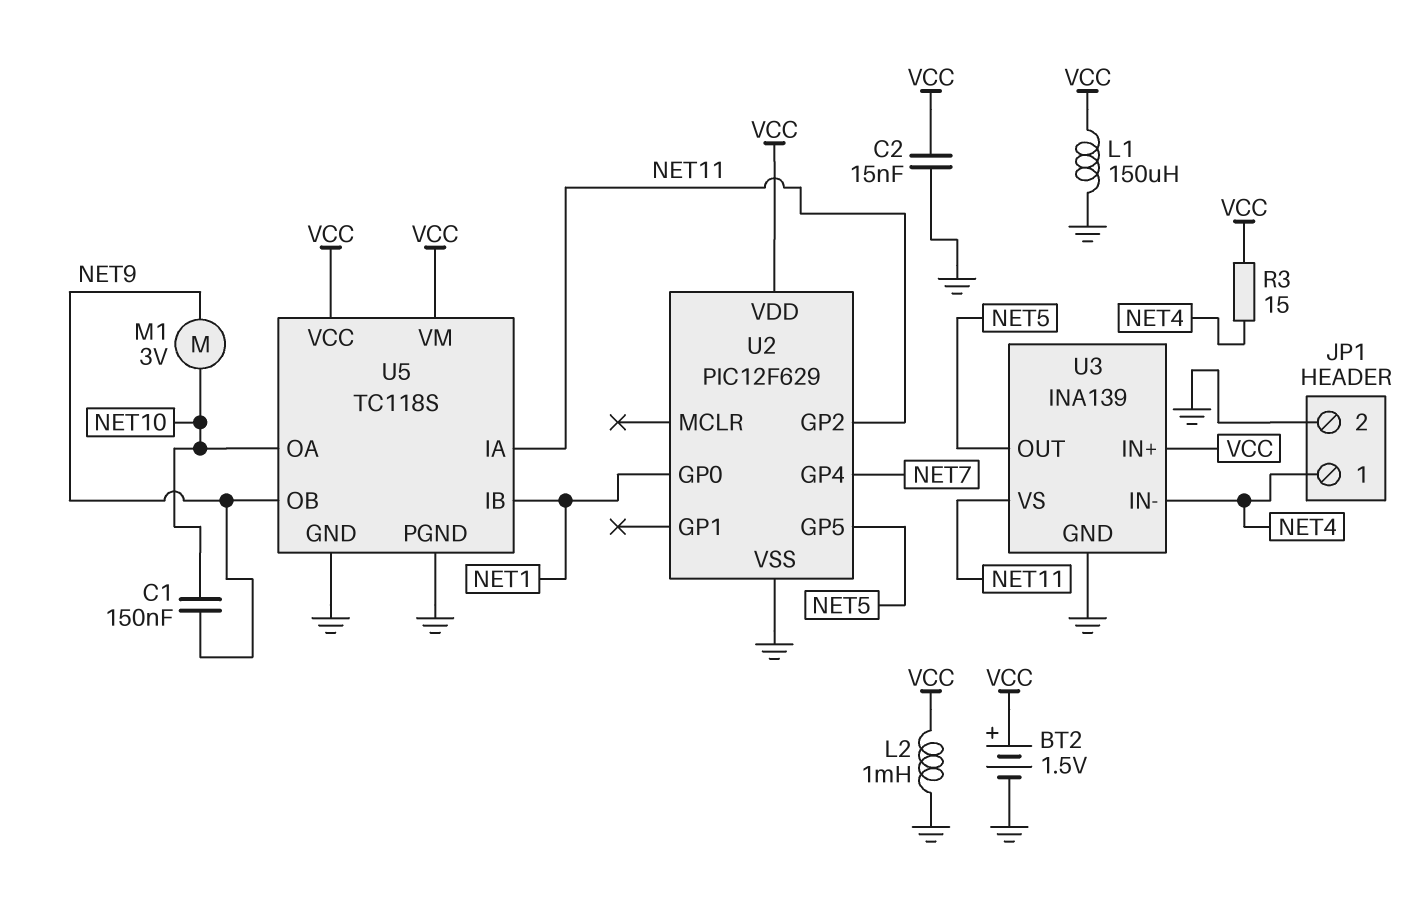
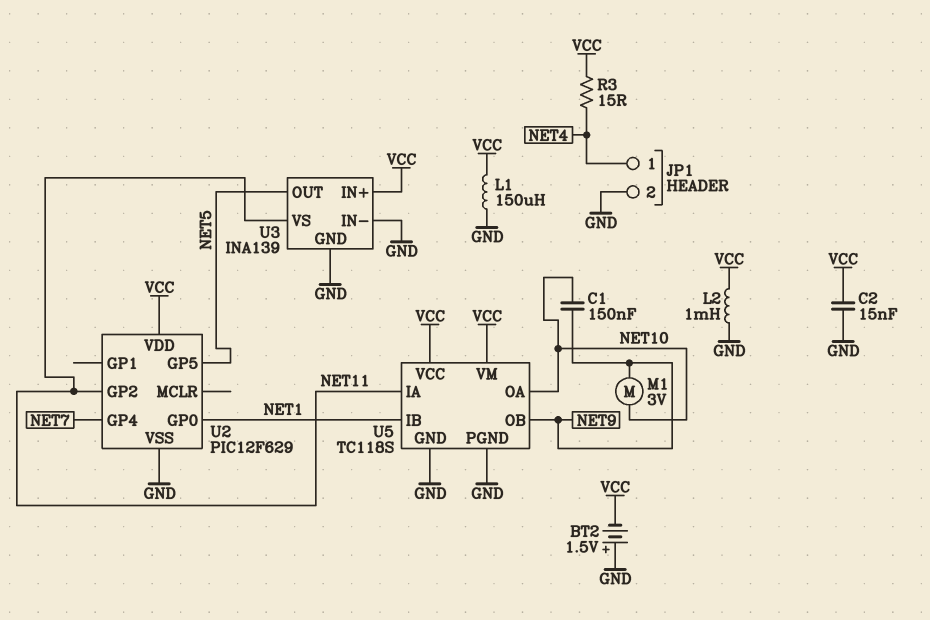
BT2: 1.5V (plus VCC, minus GND) -> 1.5V (plus GND, minus VCC)
U3 pin IN-: NET4 -> GND

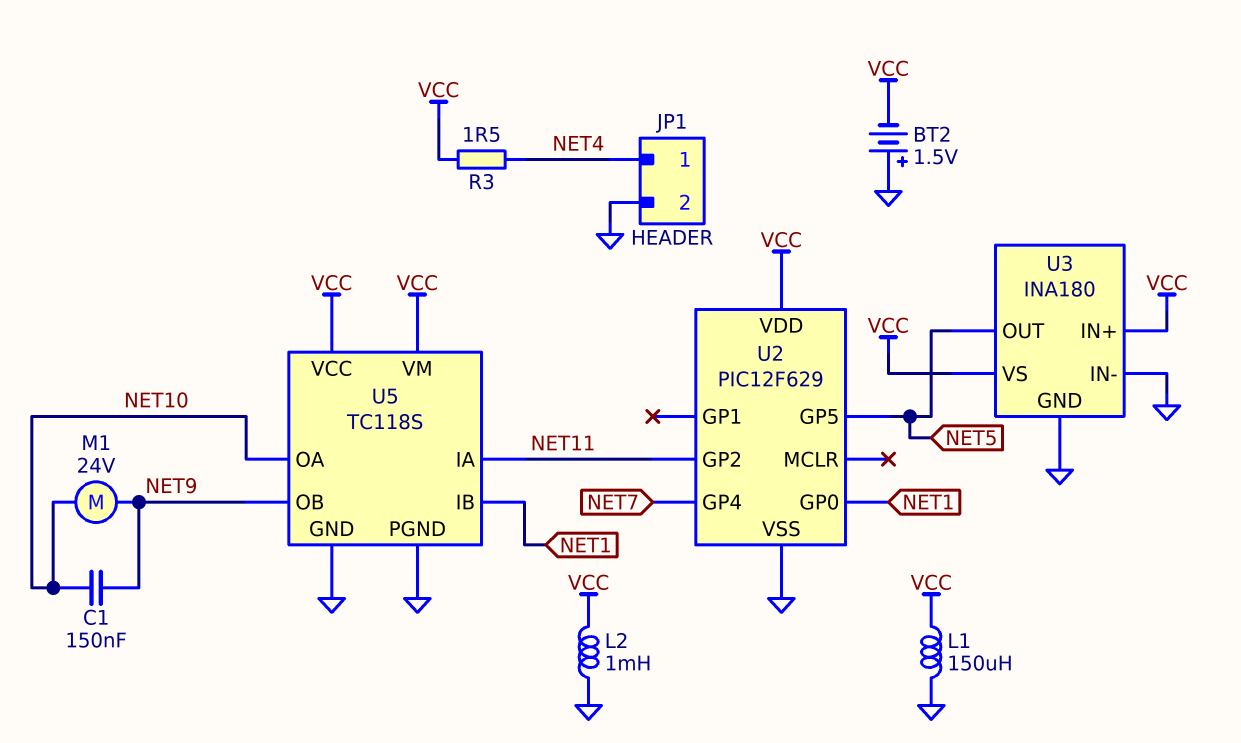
C2: 15nF (GND, VCC) -> none
M1: motor 3V (NET9, NET10) -> motor 24V (NET9, NET10)
R3: 15 (NET4, VCC) -> 1.5 (NET4, VCC)
U3: INA139 -> INA180
U3 pin VS: NET11 -> VCC

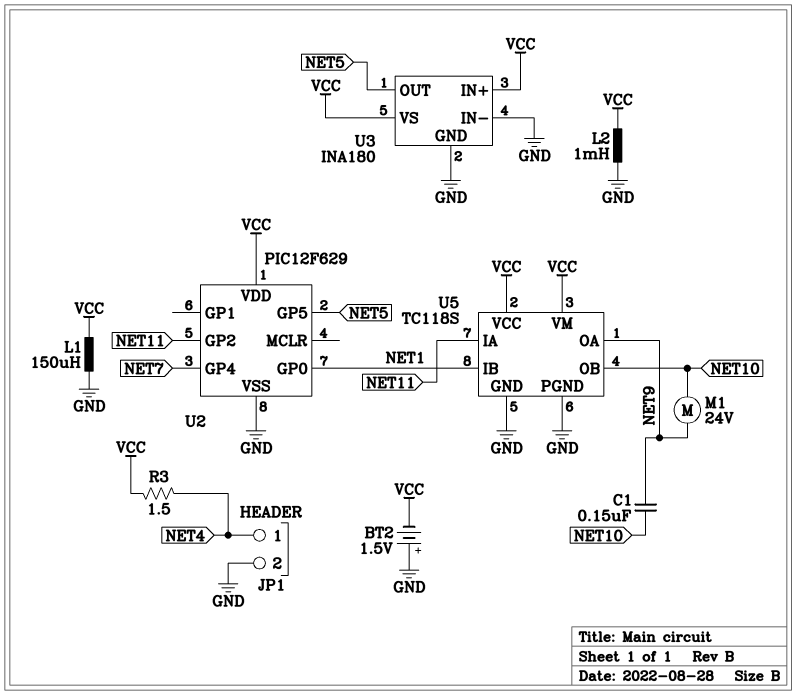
U5 pin OA: NET10 -> NET9
U5 pin OB: NET9 -> NET10

